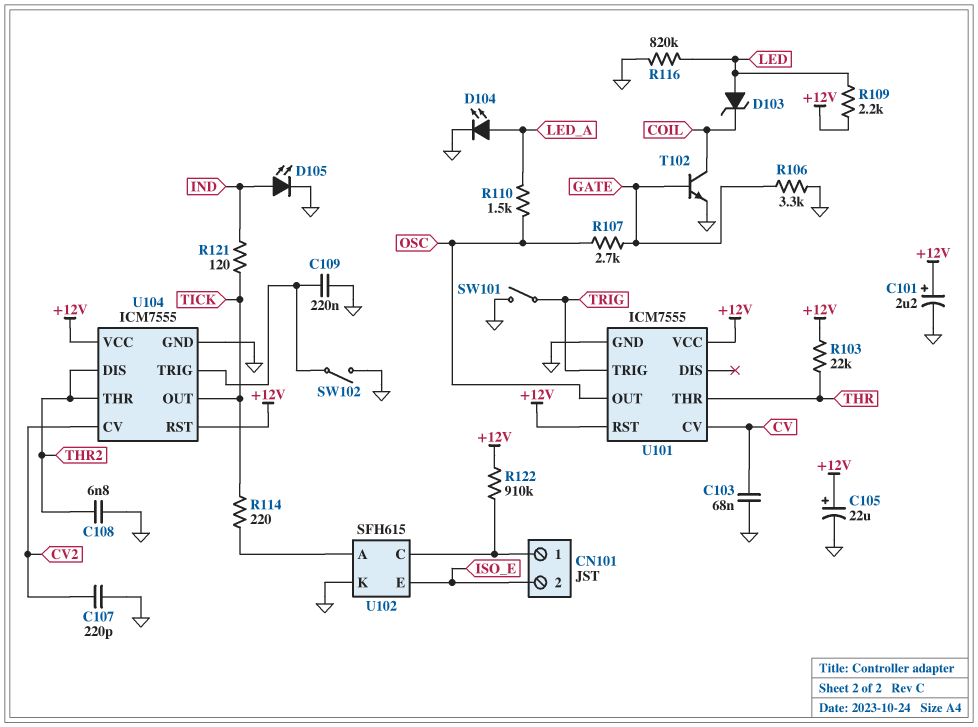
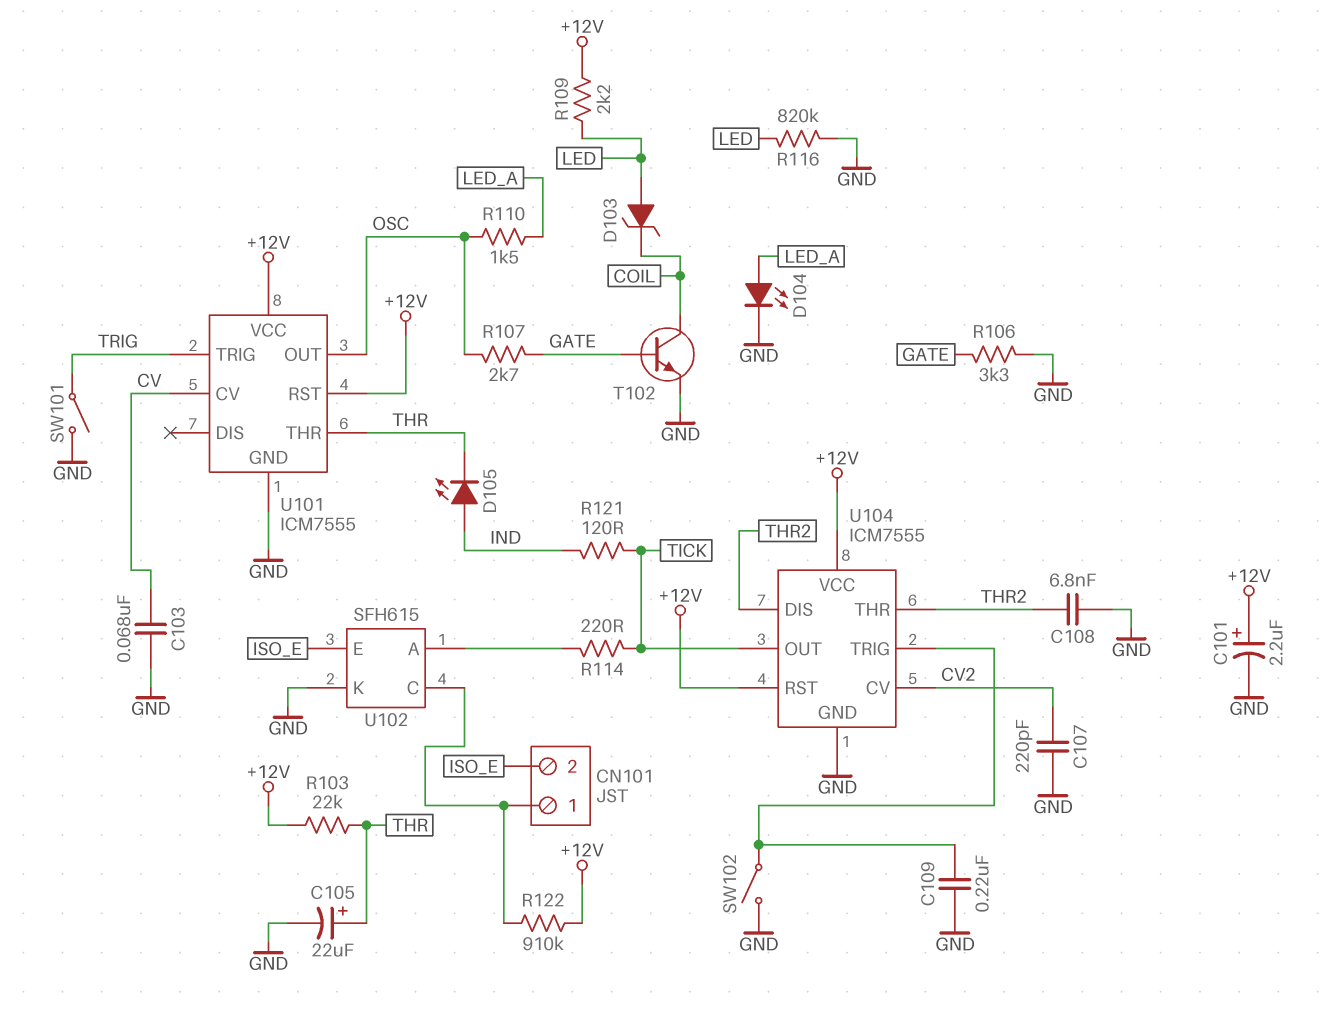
C105: 22uF (plus +12V, minus GND) -> 22uF (plus THR, minus GND)
D105: LED (A IND, K GND) -> LED (A IND, K THR)

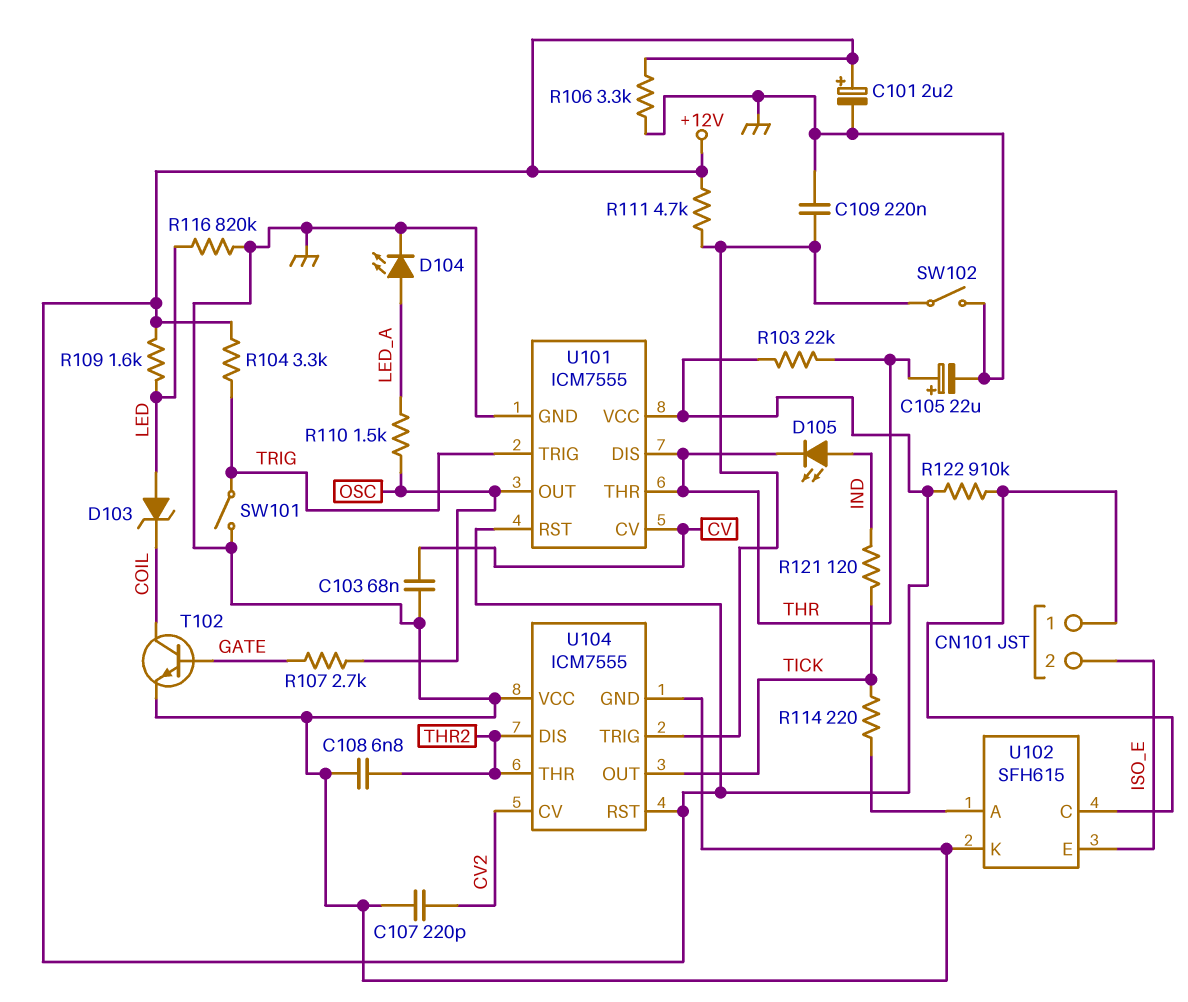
R104: none -> 3.3k (+12V, TRIG)
R106: 3.3k (GATE, GND) -> 3.3k (+12V, GND)
R109: 2.2k (+12V, LED) -> 1.6k (+12V, LED)
R111: none -> 4.7k (+12V, U104/TRIG)
U101 pin DIS: none -> THR
U104 pin VCC: +12V -> GND

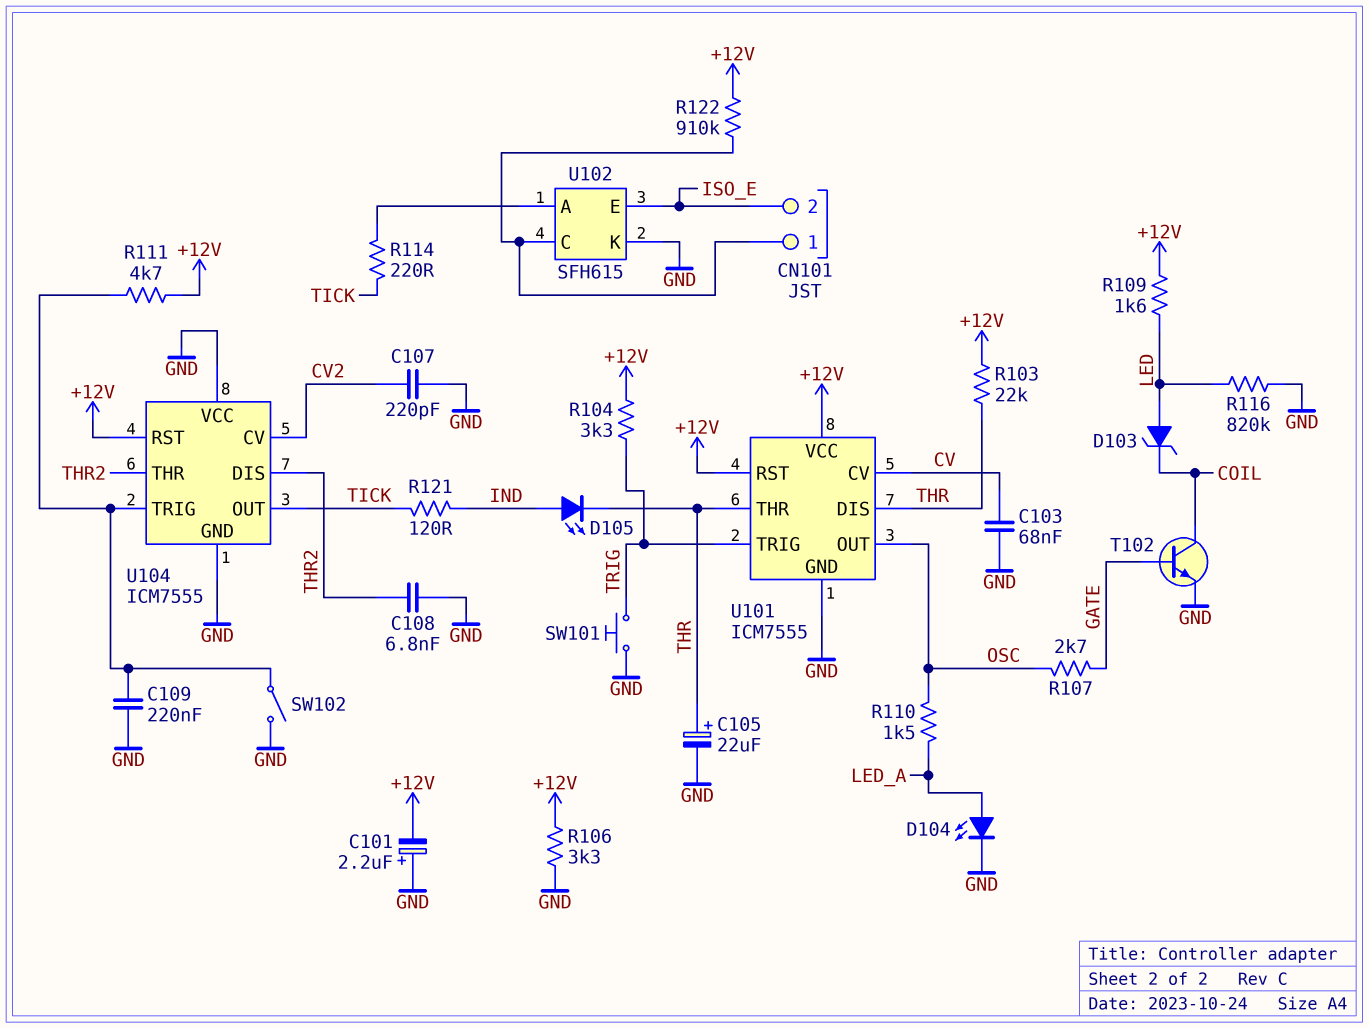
C101: 2.2uF (plus +12V, minus GND) -> 2.2uF (plus GND, minus +12V)
SW101: switch (GND, TRIG) -> button (GND, TRIG)

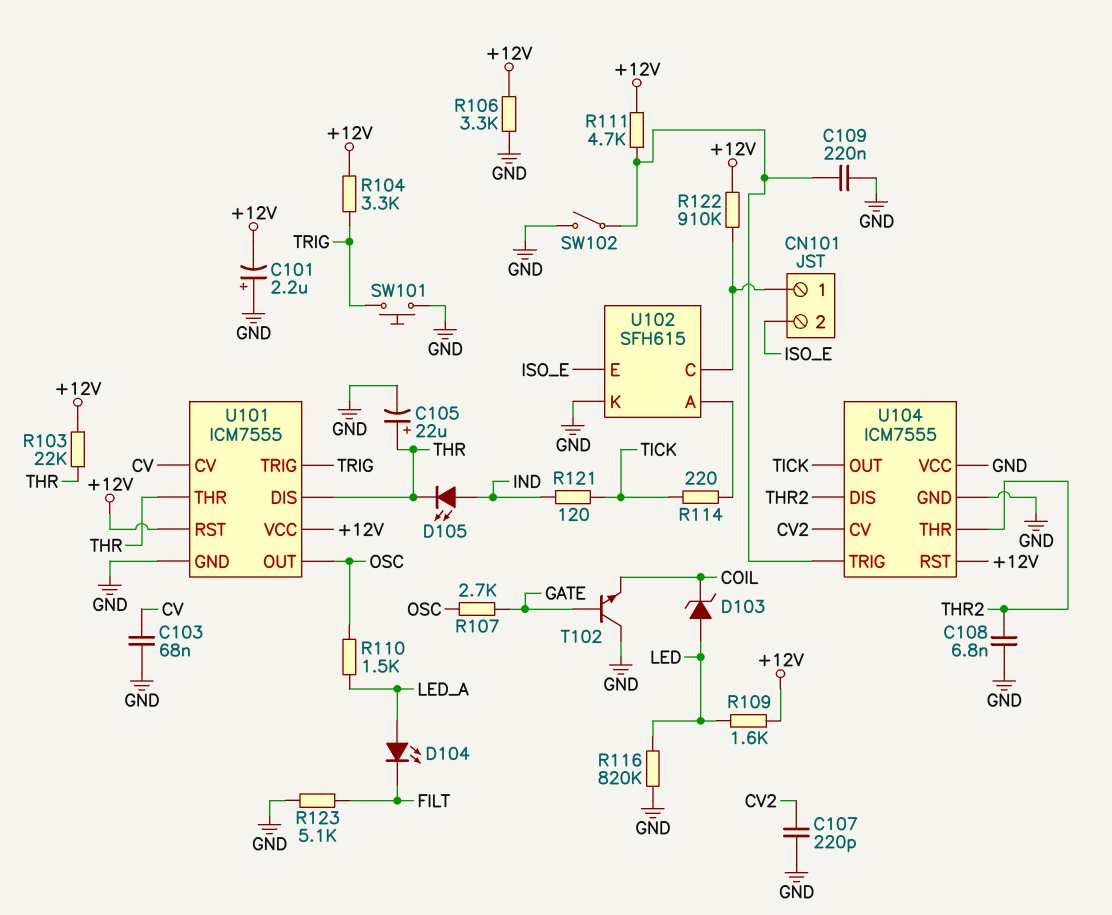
D104: LED (A LED_A, K GND) -> LED (A LED_A, K FILT)
R123: none -> 5.1k (FILT, GND)
T102: NPN (B GATE, C COIL, E GND) -> NPN (B GATE, C GND, E COIL)

